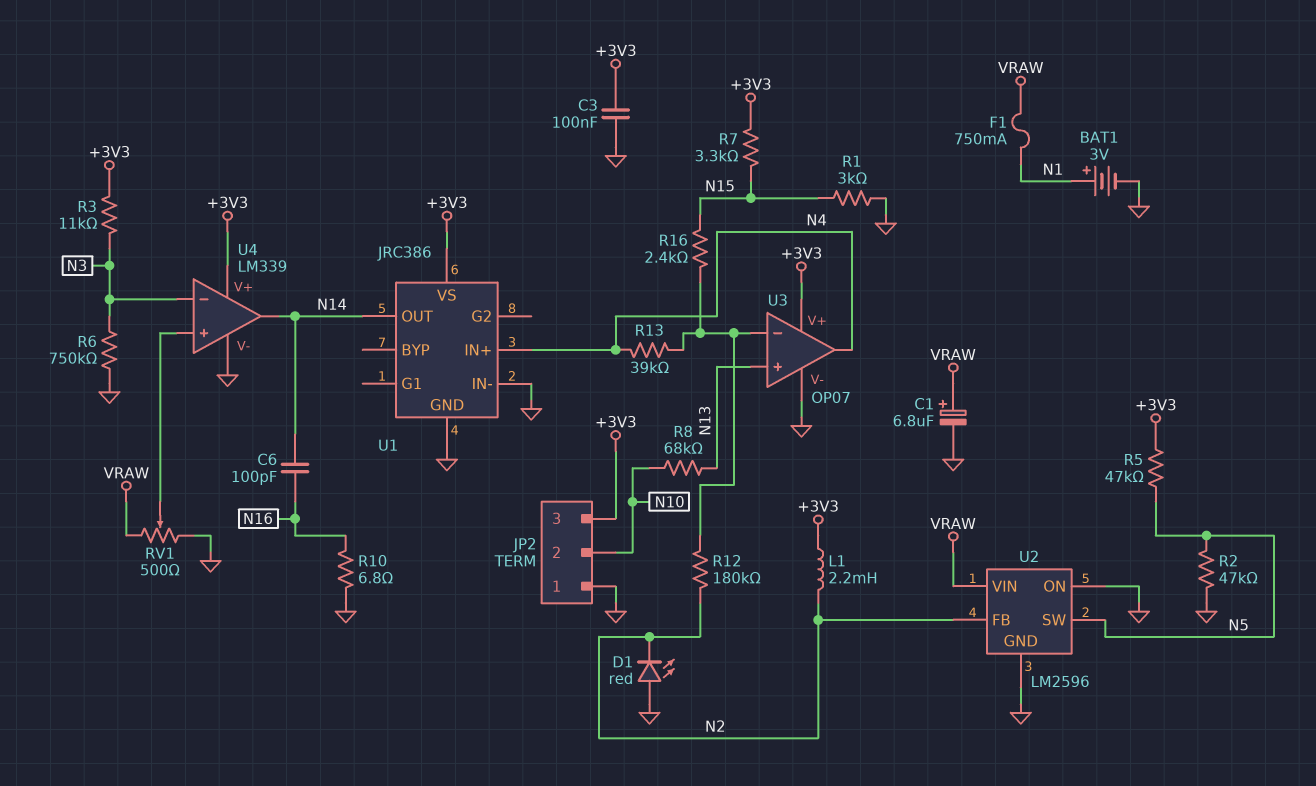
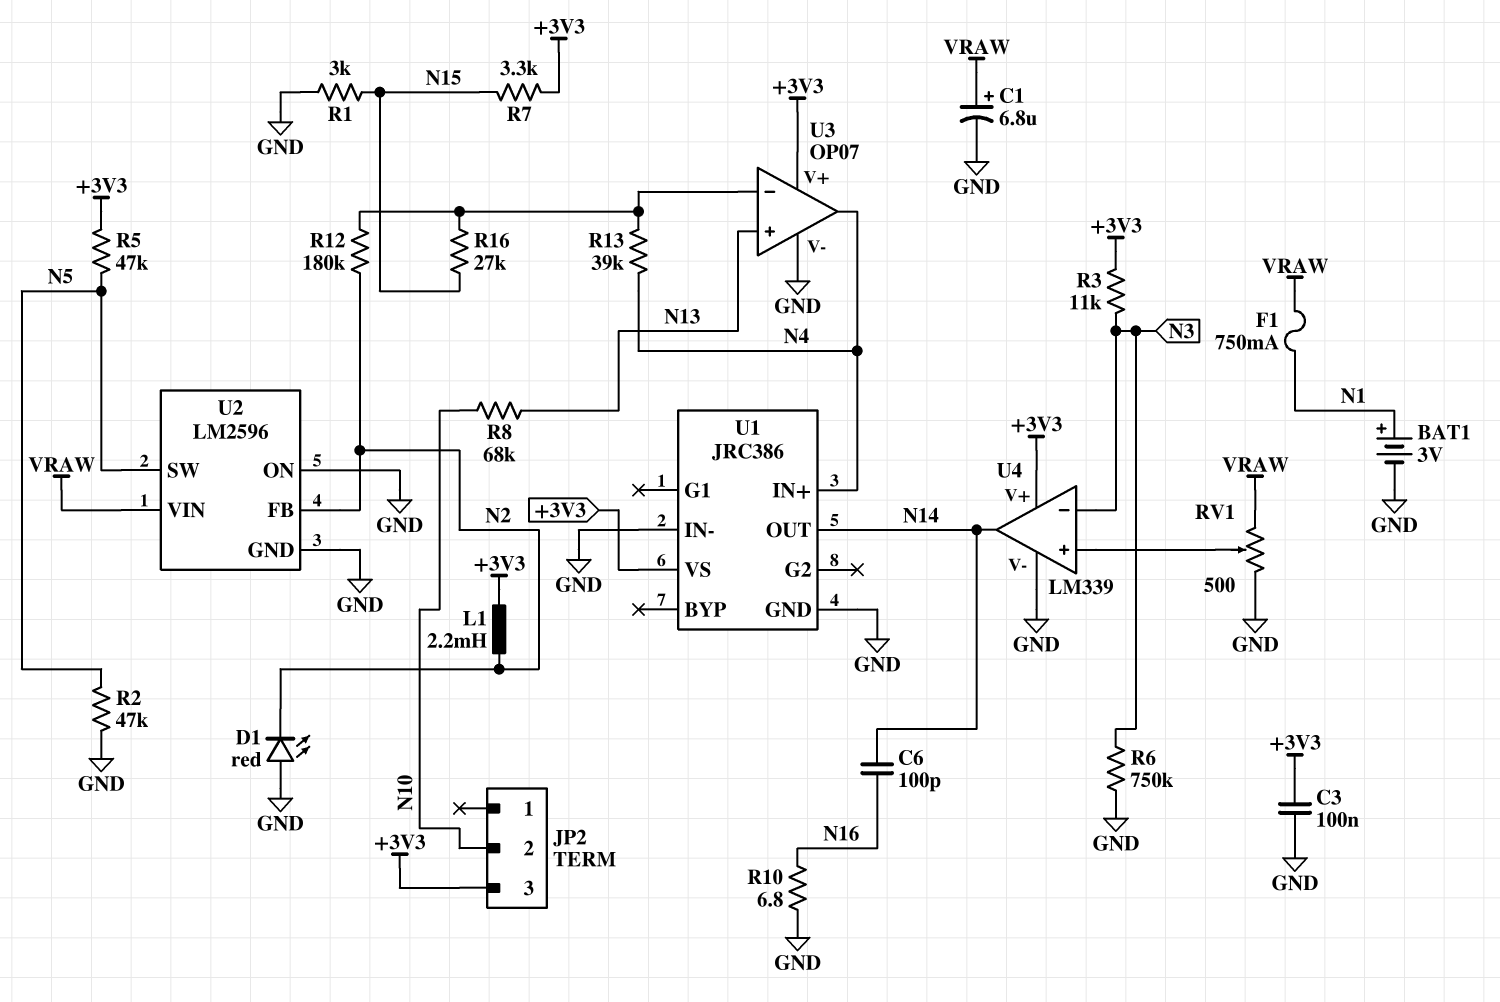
JP2 pin 1: GND -> none
R16: 2.4k (N15, U3/in-) -> 27k (N15, U3/in-)

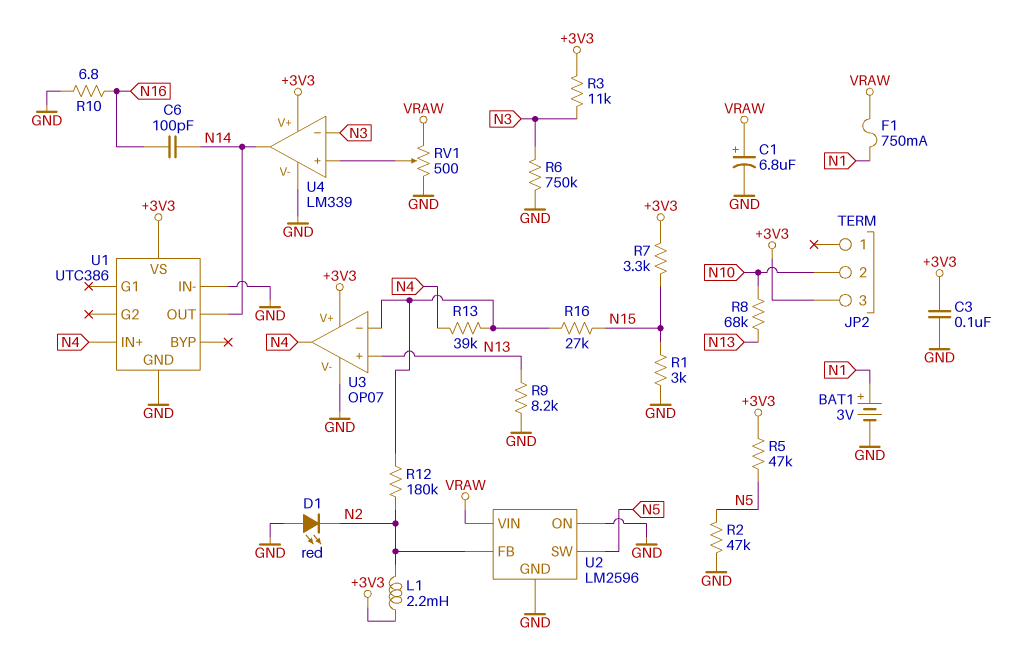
R9: none -> 8.2k (GND, N13)
U1: JRC386 -> UTC386

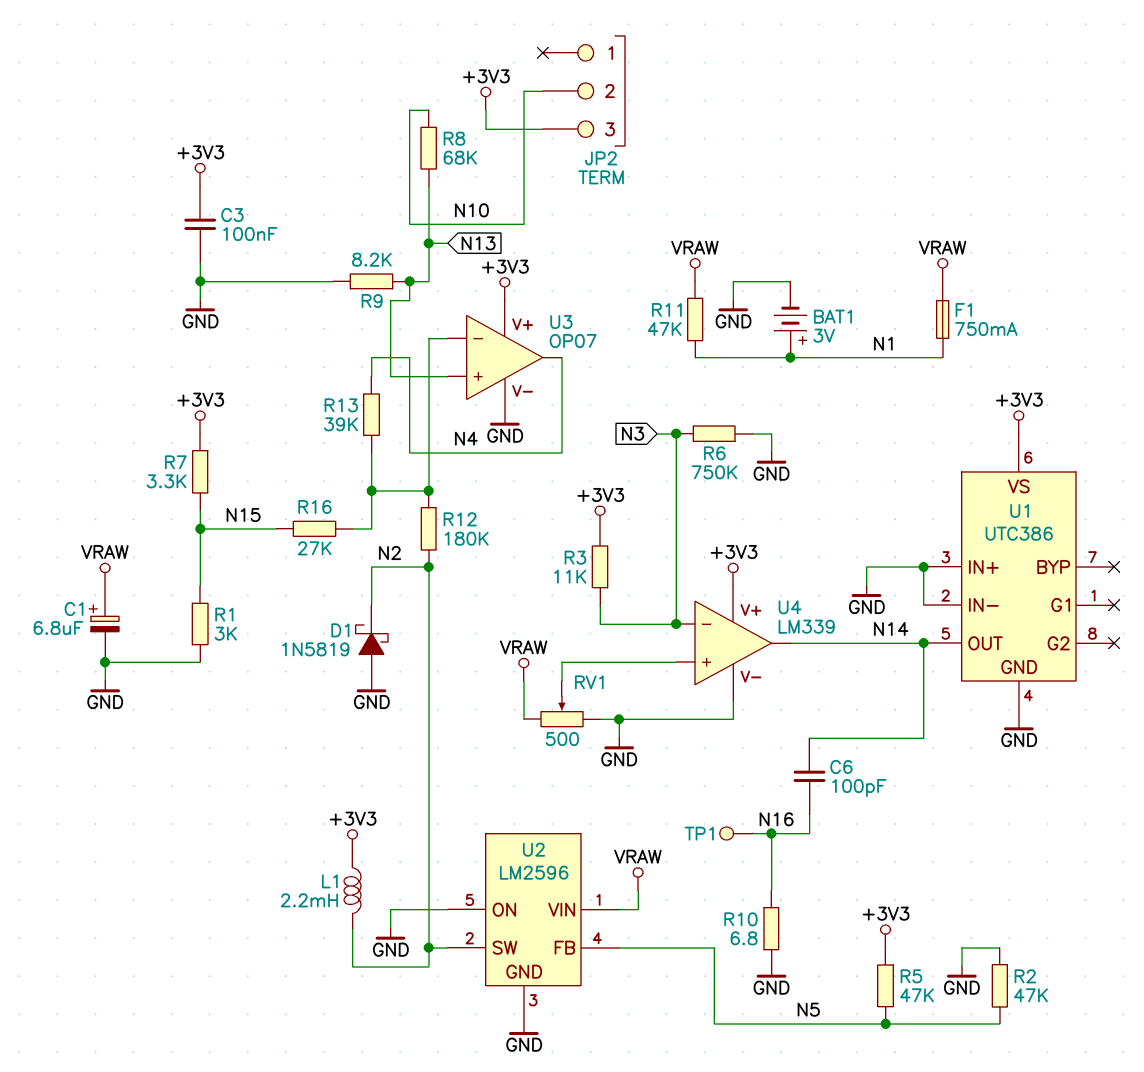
D1: LED red (A GND, K N2) -> schottky 1N5819 (A GND, K N2)
R11: none -> 47k (N1, VRAW)
TP1: none -> test point (N16)
U1 pin IN+: N4 -> GND
U2 pin FB: N2 -> N5
U2 pin SW: N5 -> N2

